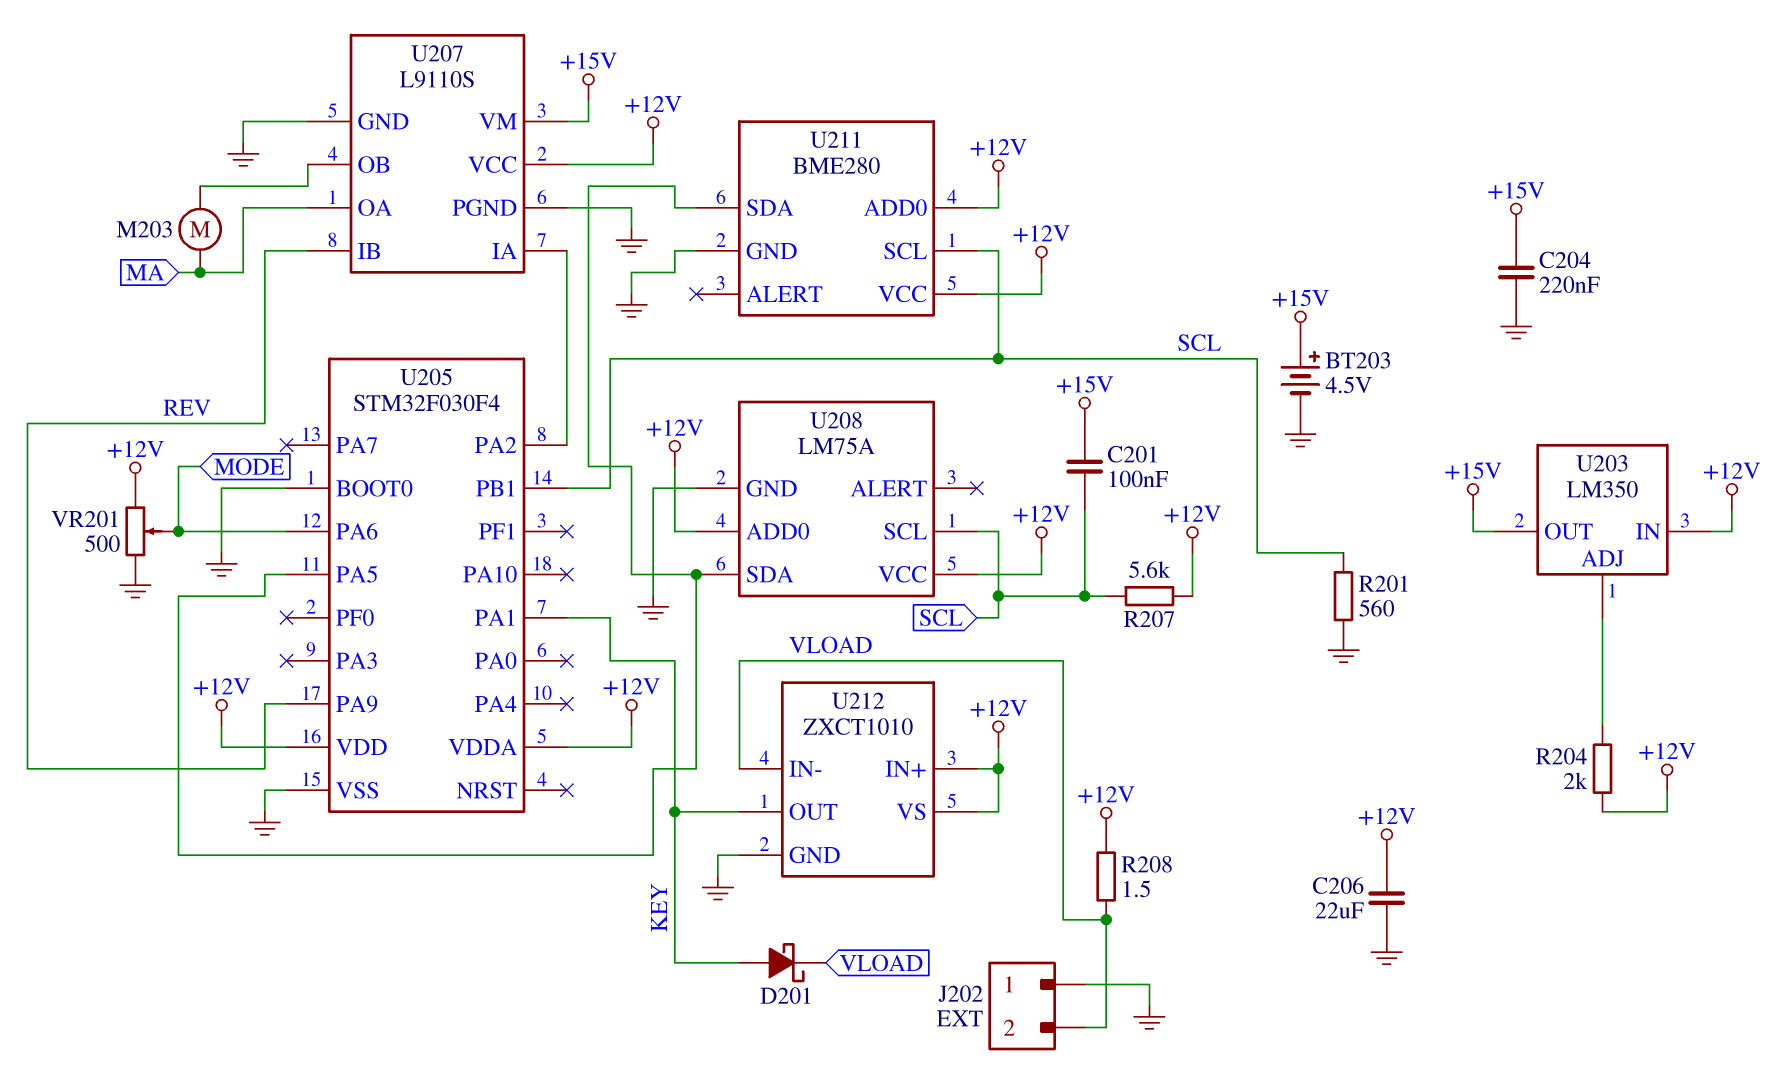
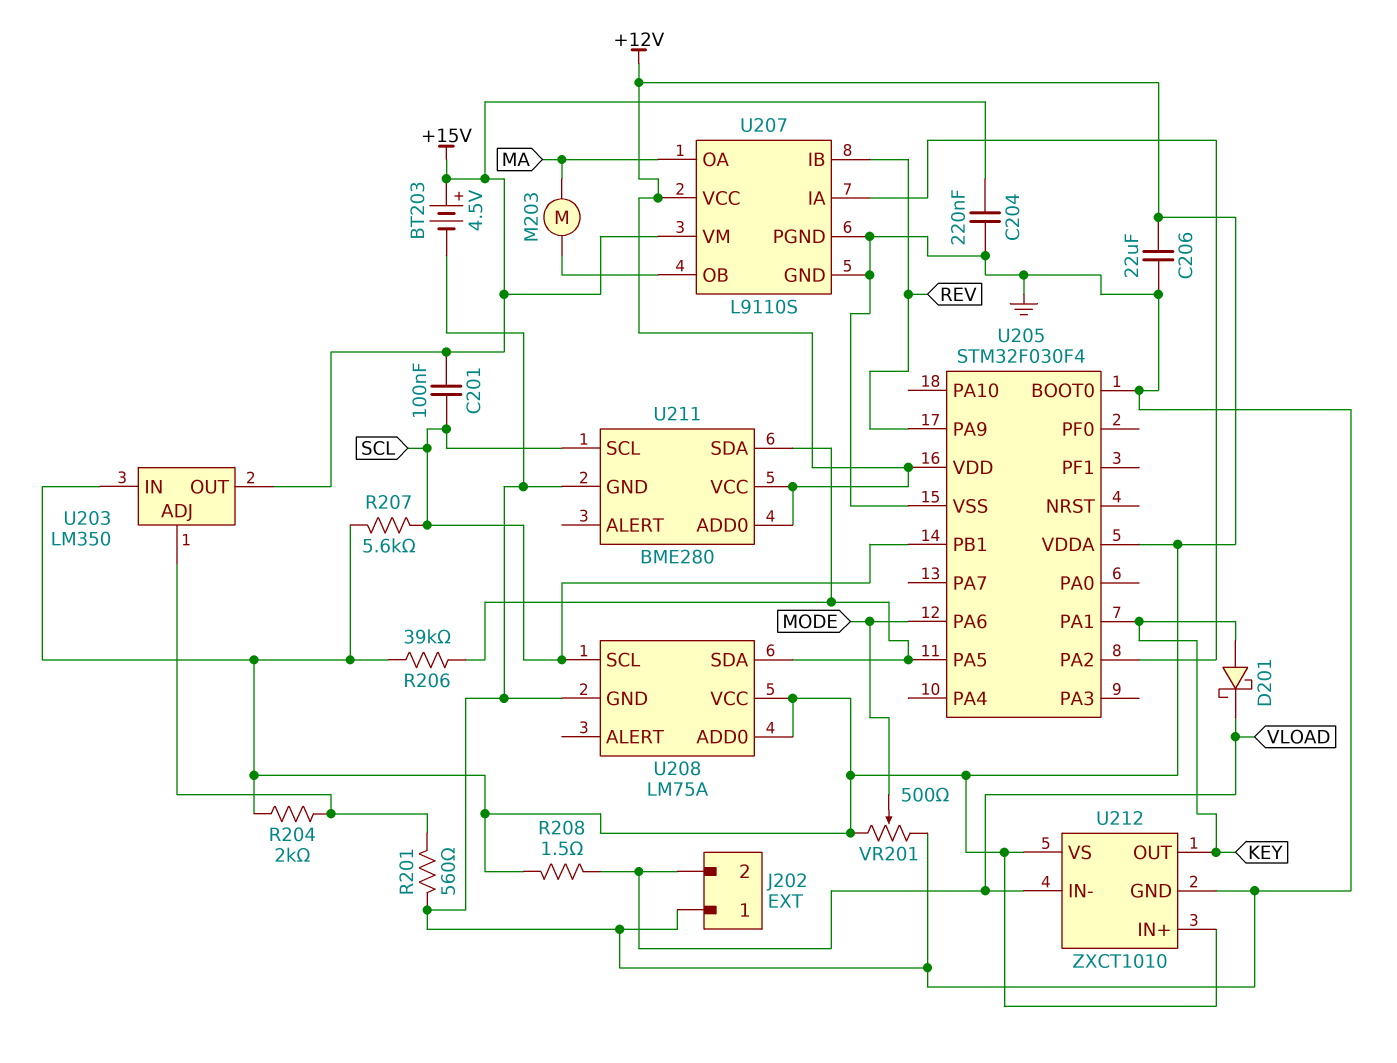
R201: 560 (GND, SCL) -> 560 (GND, U203/ADJ)
R206: none -> 39k (+12V, U205/PA5)

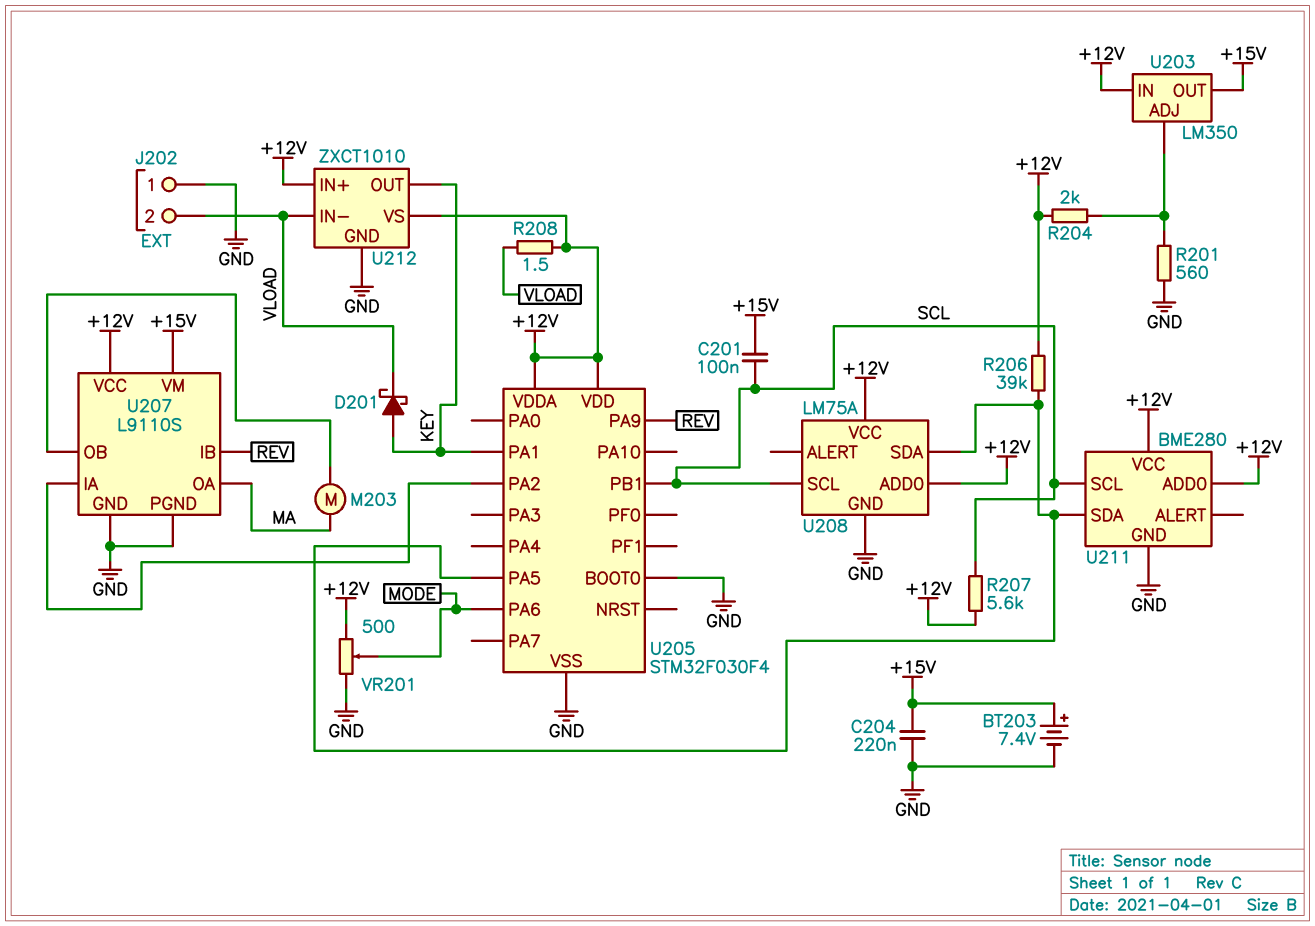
BT203: 4.5V (plus +15V, minus GND) -> 7.4V (plus +15V, minus GND)
C206: 22uF (+12V, GND) -> none

